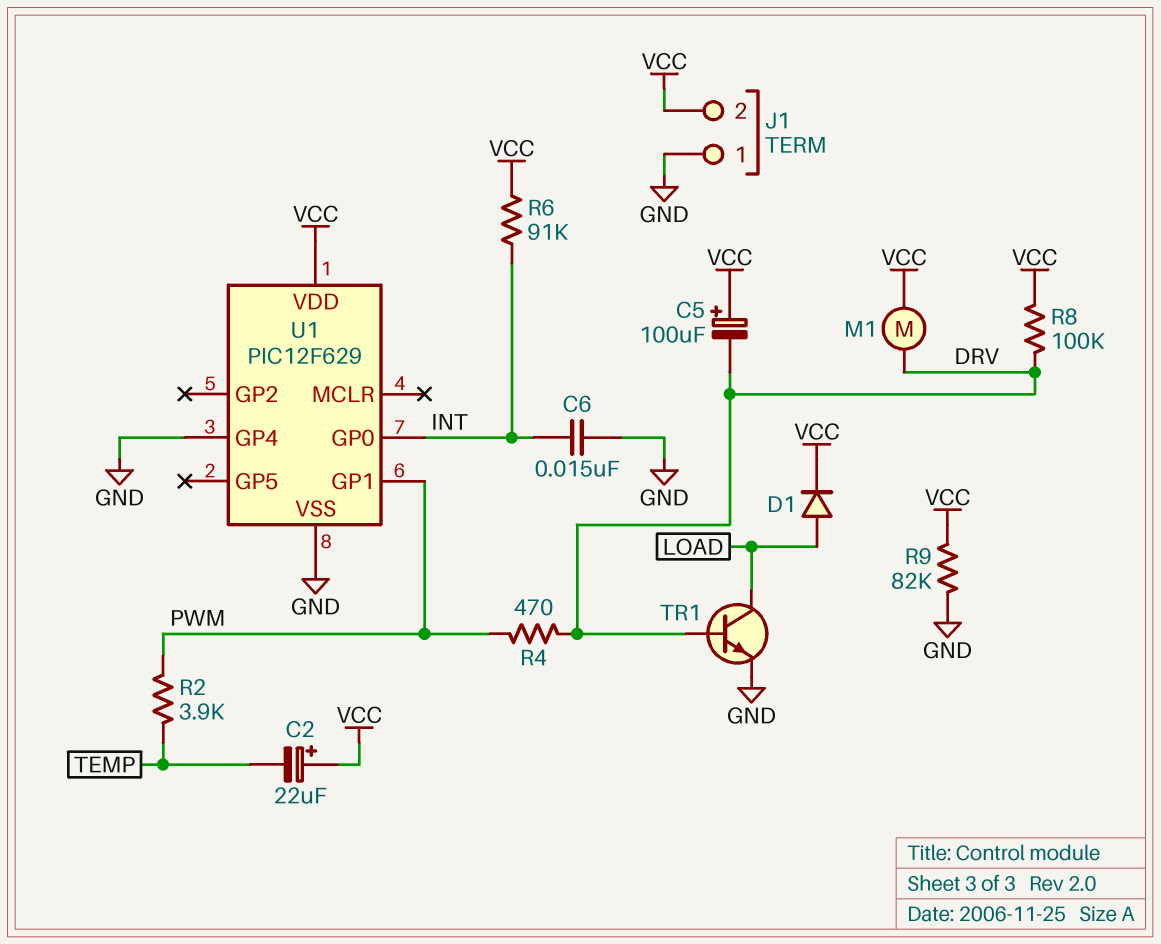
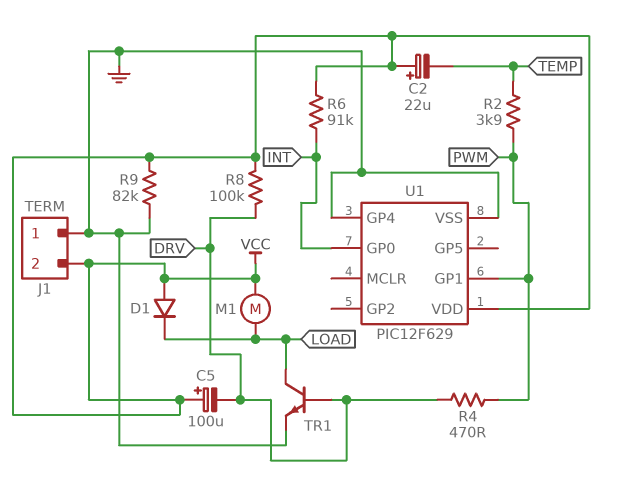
C6: 15nF (GND, INT) -> none
D1: diode (A LOAD, K VCC) -> diode (A VCC, K LOAD)
M1: motor (DRV, VCC) -> motor (LOAD, VCC)

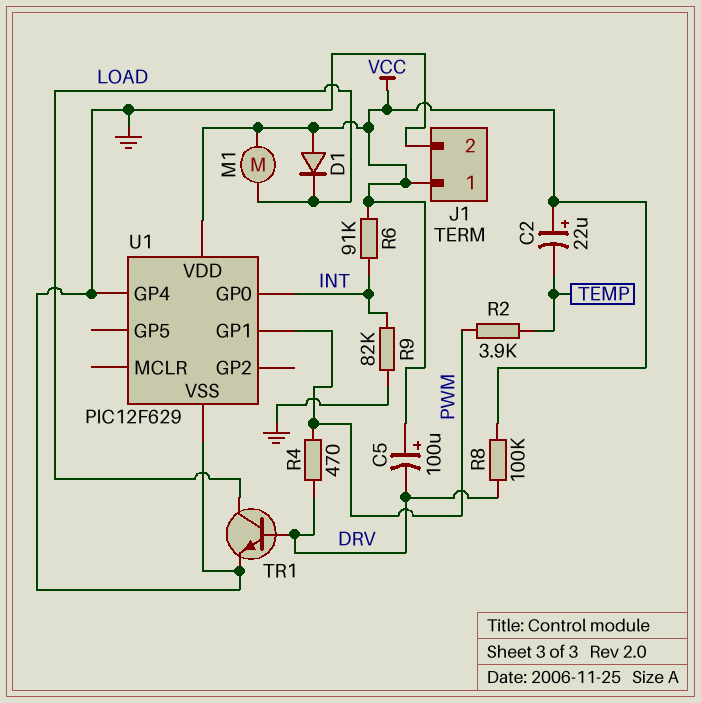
J1 pin 1: GND -> VCC
J1 pin 2: VCC -> GND
R9: 82k (GND, VCC) -> 82k (GND, INT)

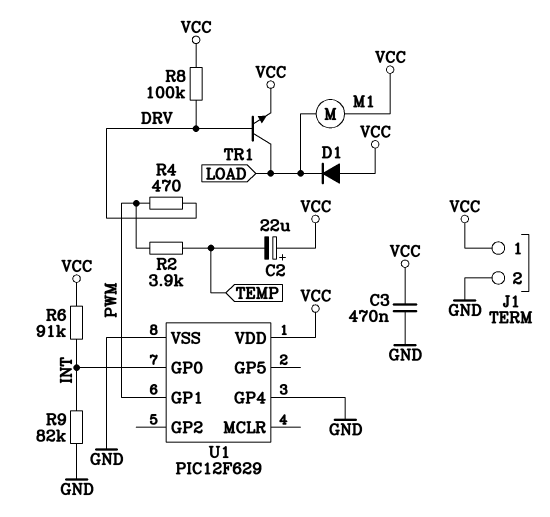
C3: none -> 470nF (GND, VCC)
C5: 100uF (plus VCC, minus DRV) -> none
TR1: NPN (B DRV, C LOAD, E GND) -> NPN (B DRV, C LOAD, E VCC)

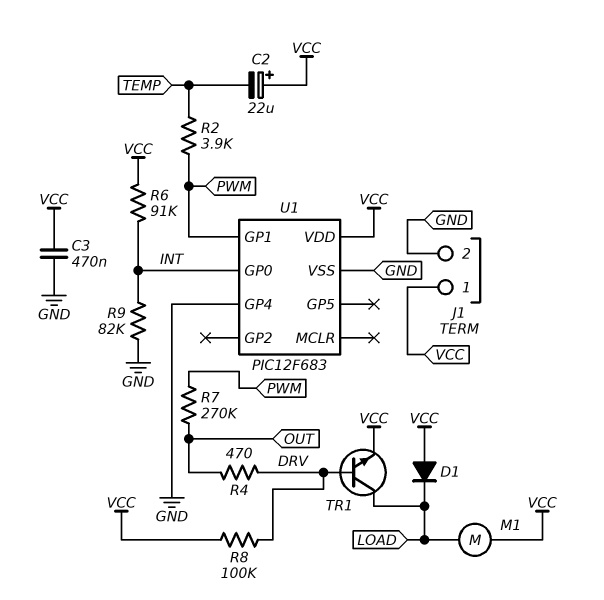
R4: 470 (DRV, PWM) -> 470 (DRV, OUT)
R7: none -> 270k (OUT, PWM)
U1: PIC12F629 -> PIC12F683

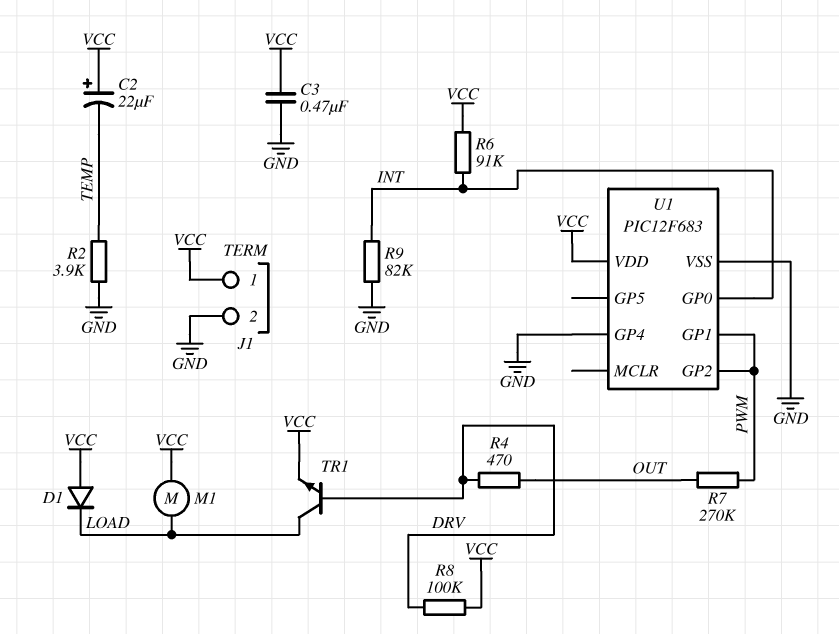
R2: 3.9k (PWM, TEMP) -> 3.9k (GND, TEMP)
U1 pin GP2: none -> PWM

